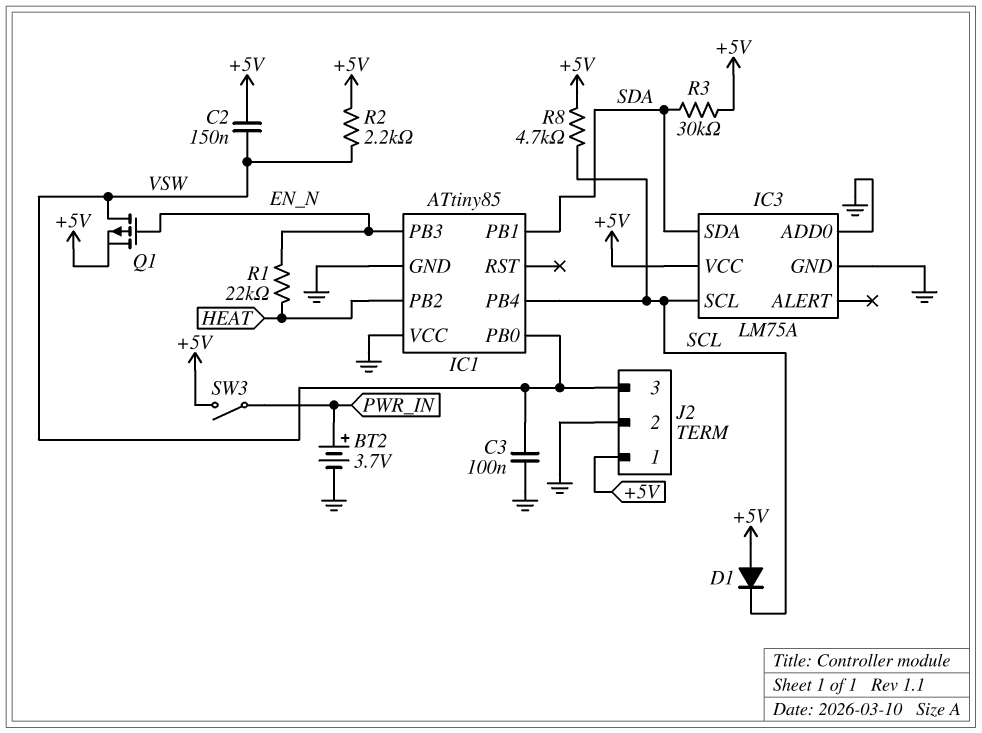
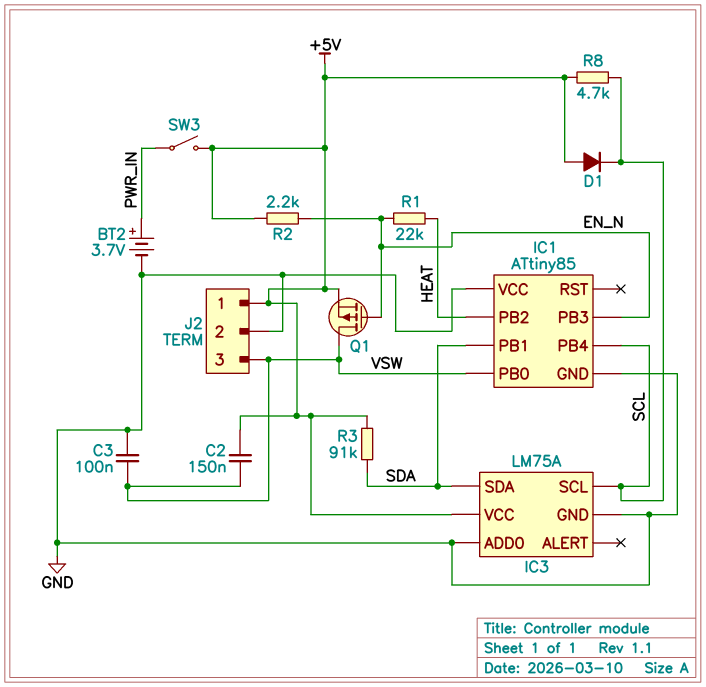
R2: 2.2k (+5V, VSW) -> 2.2k (+5V, EN_N)
R3: 30k (+5V, SDA) -> 91k (+5V, SDA)

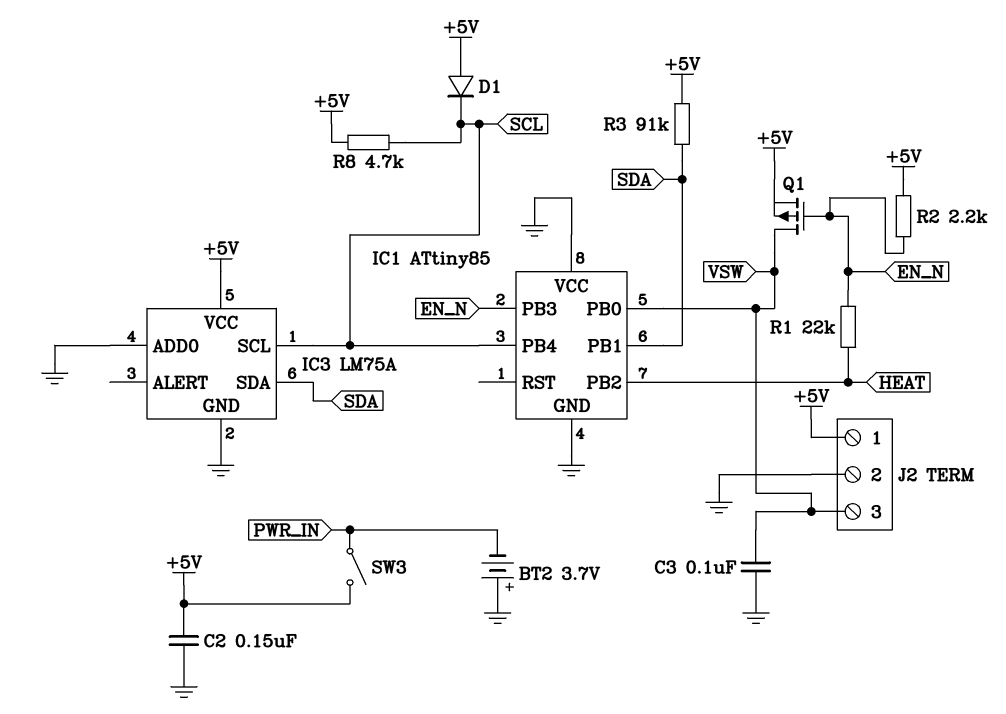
BT2: 3.7V (plus PWR_IN, minus GND) -> 3.7V (plus GND, minus PWR_IN)
C2: 150nF (+5V, VSW) -> 150nF (+5V, GND)

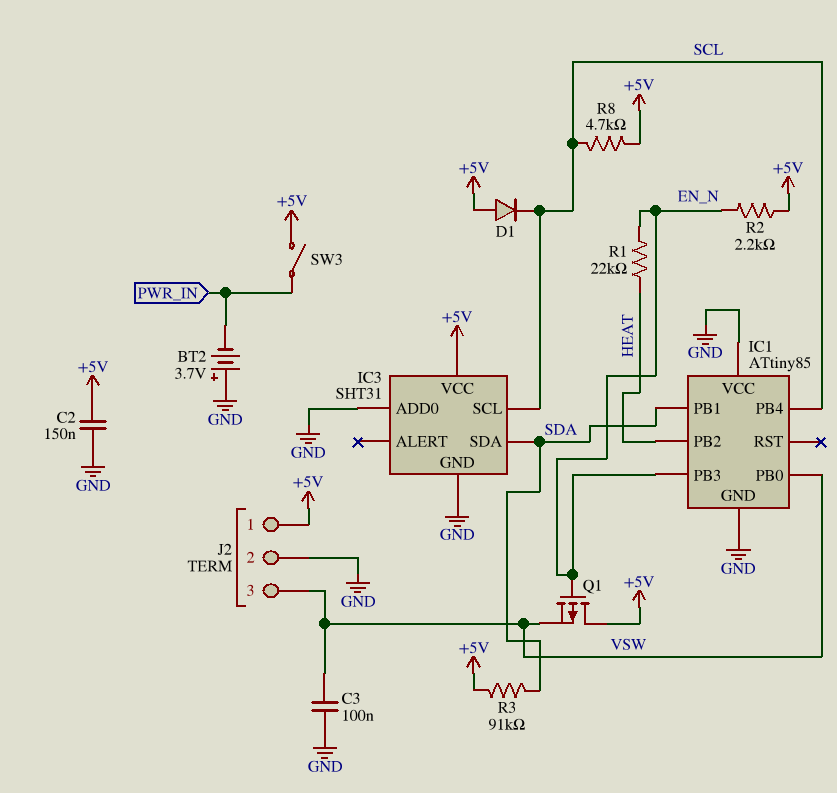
IC3: LM75A -> SHT31
Q1: PMOS (G EN_N, D VSW, S +5V) -> PMOS (G EN_N, D +5V, S VSW)

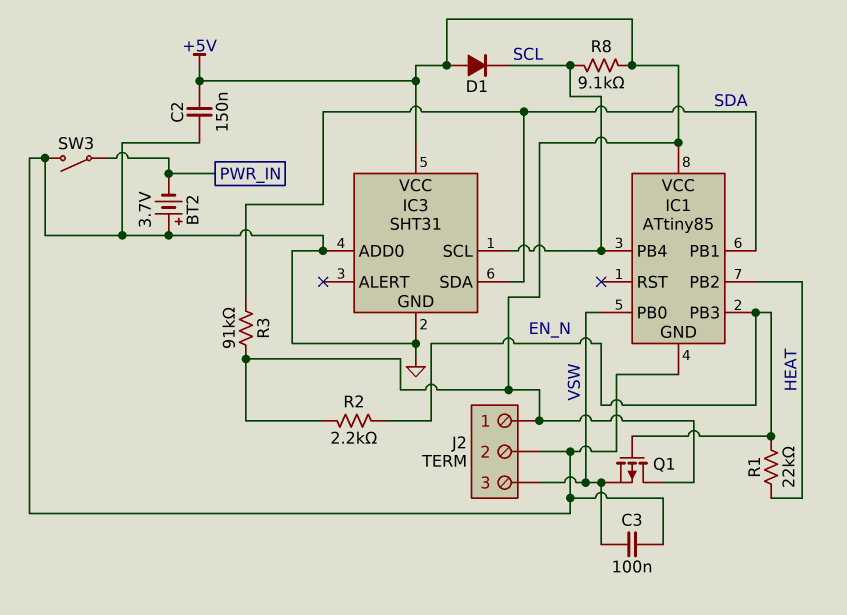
IC1 pin VCC: GND -> +5V
R8: 4.7k (+5V, SCL) -> 9.1k (+5V, SCL)
SW3: switch (+5V, PWR_IN) -> switch (GND, PWR_IN)

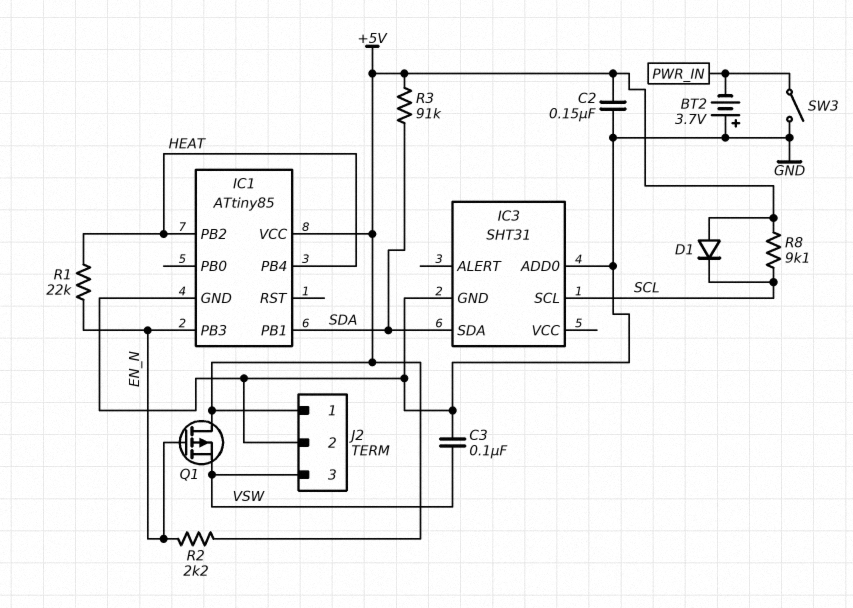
IC1 pin PB0: VSW -> none
IC1 pin PB4: SCL -> HEAT
IC3 pin VCC: +5V -> none

